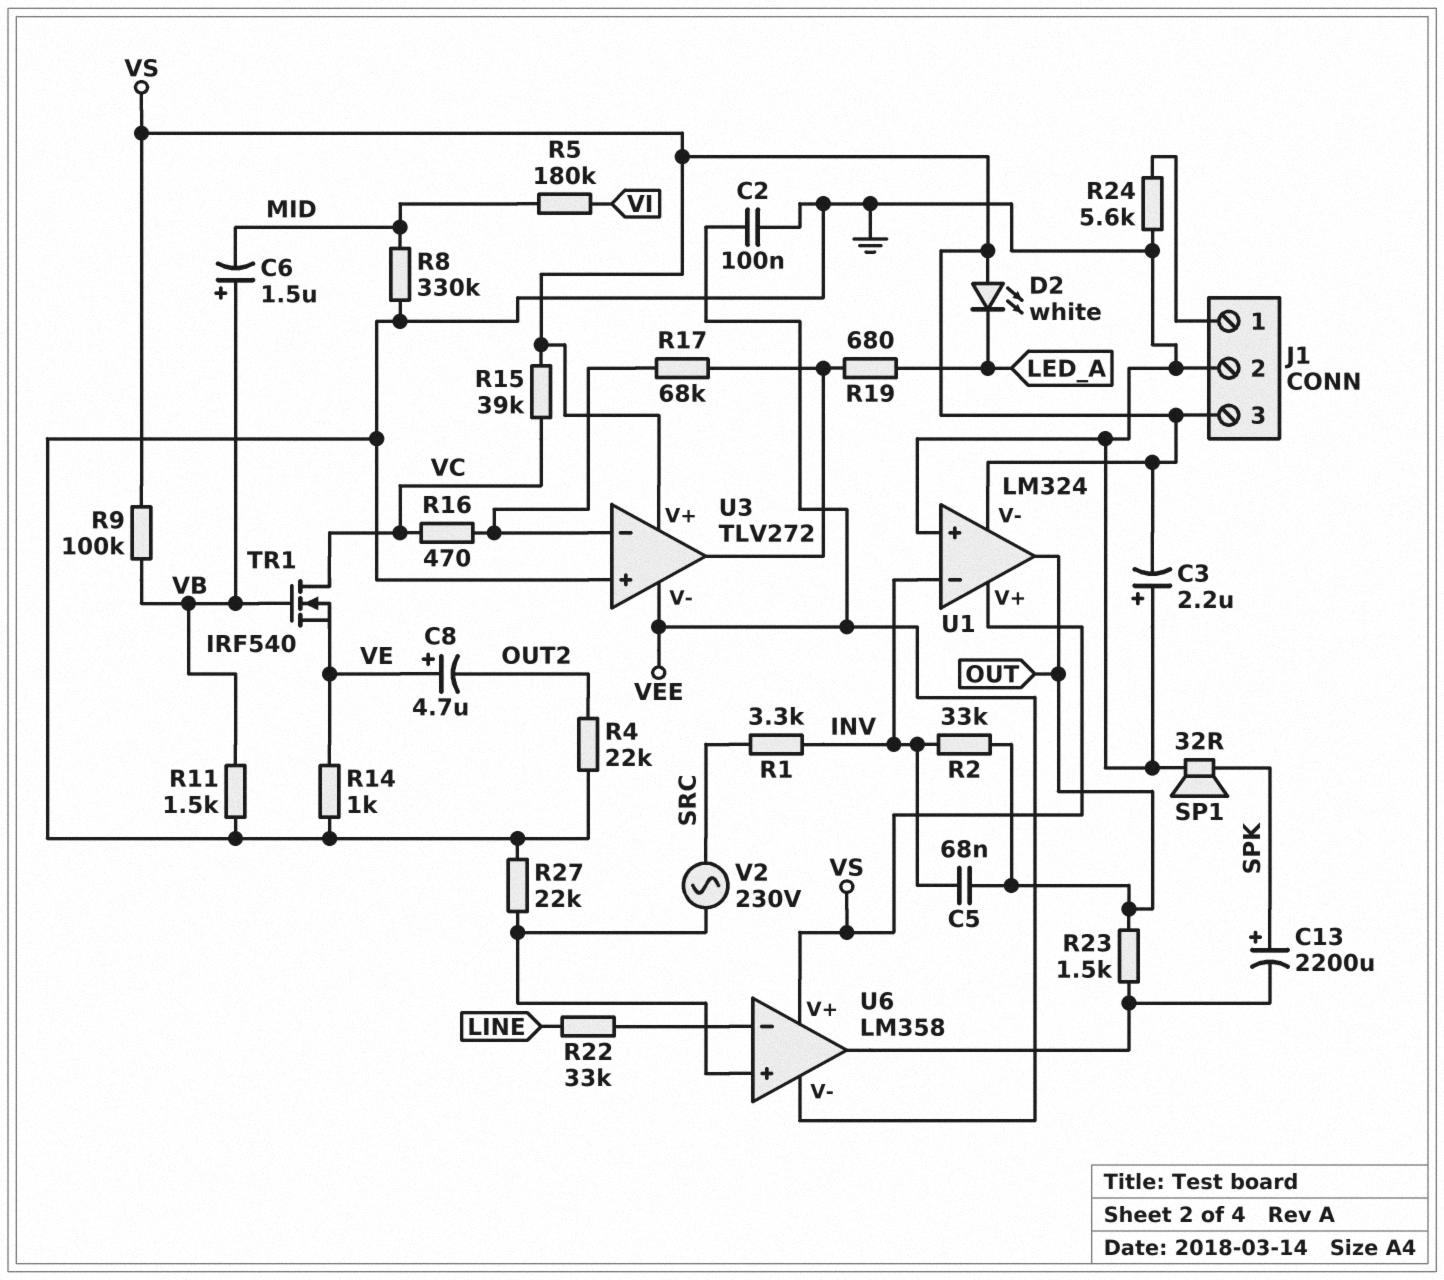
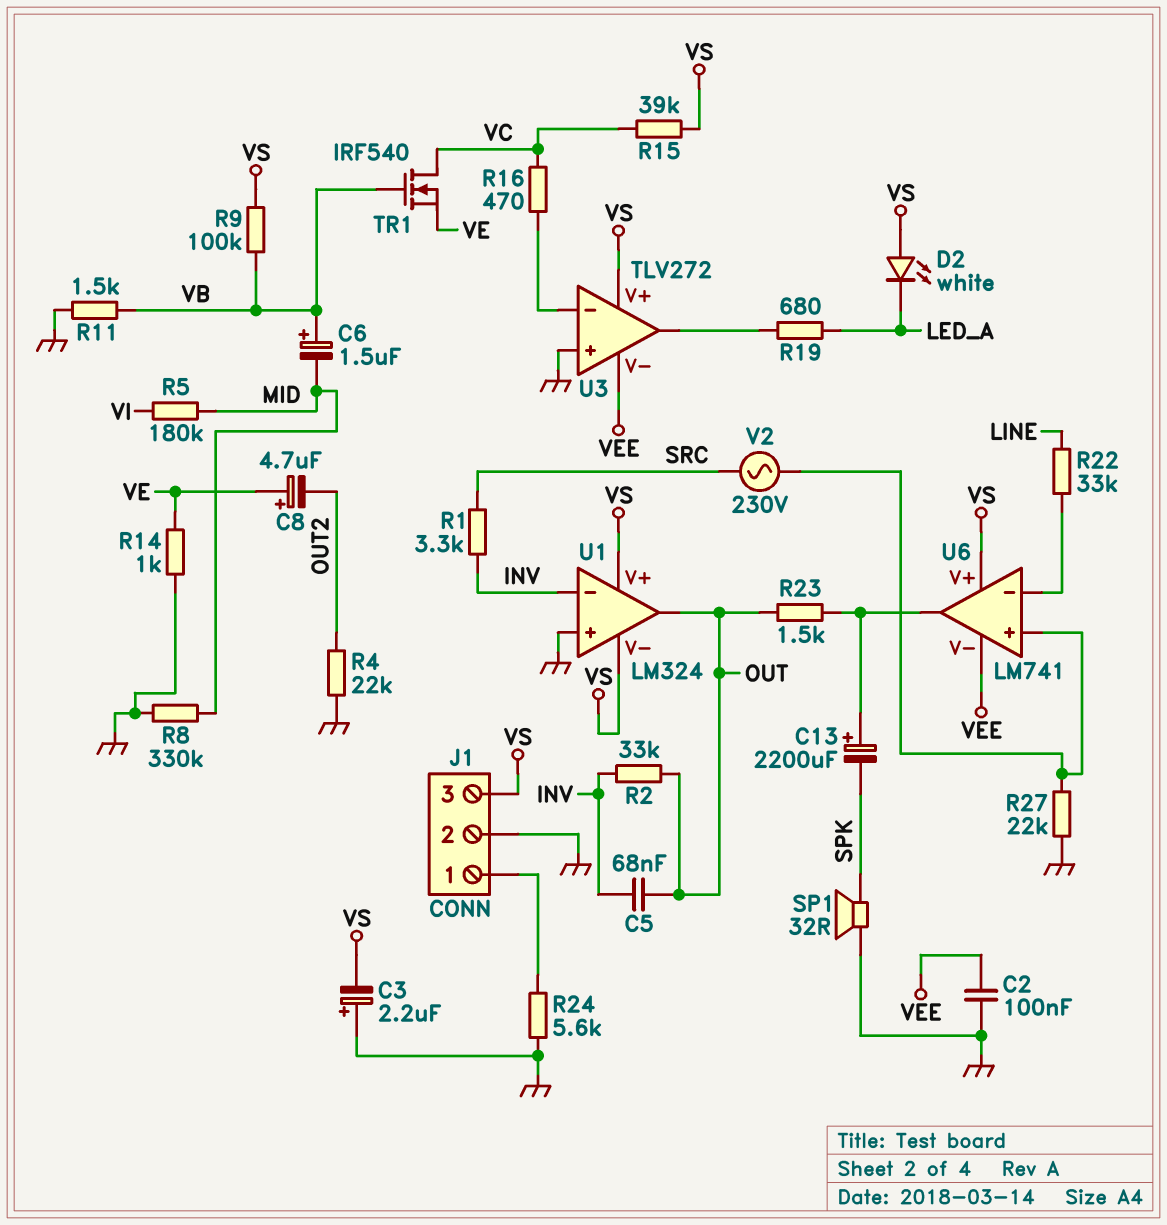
C13: 2200uF (plus SPK, minus U6/out) -> 2200uF (plus U6/out, minus SPK)
R17: 68k (U3/in-, U3/out) -> none
U6: LM358 -> LM741

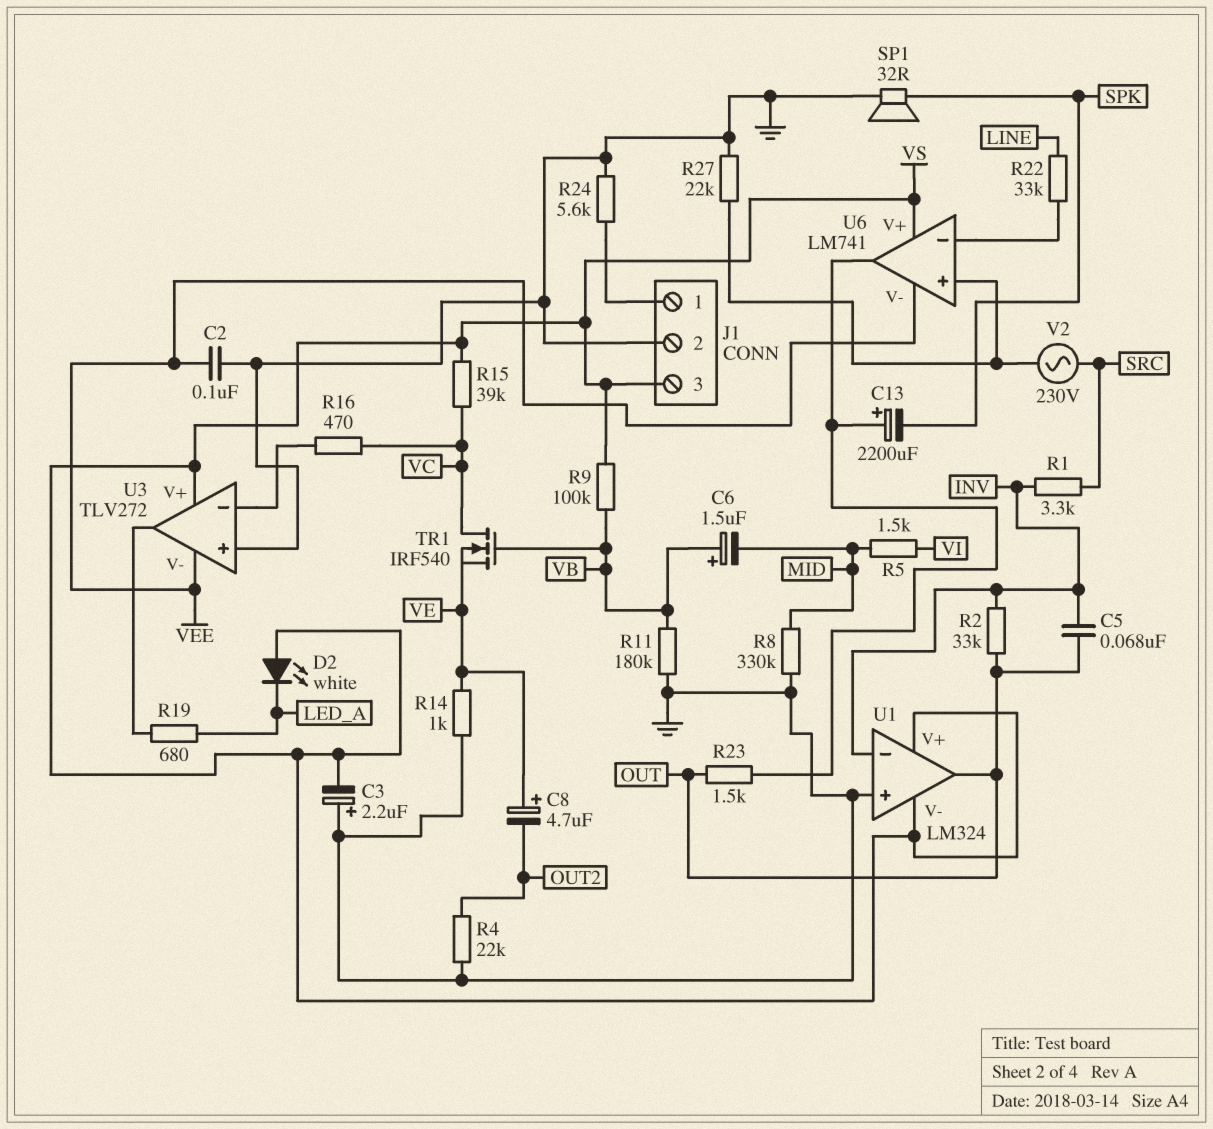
R5: 180k (MID, VI) -> 1.5k (MID, VI)
R11: 1.5k (GND, VB) -> 180k (GND, VB)

